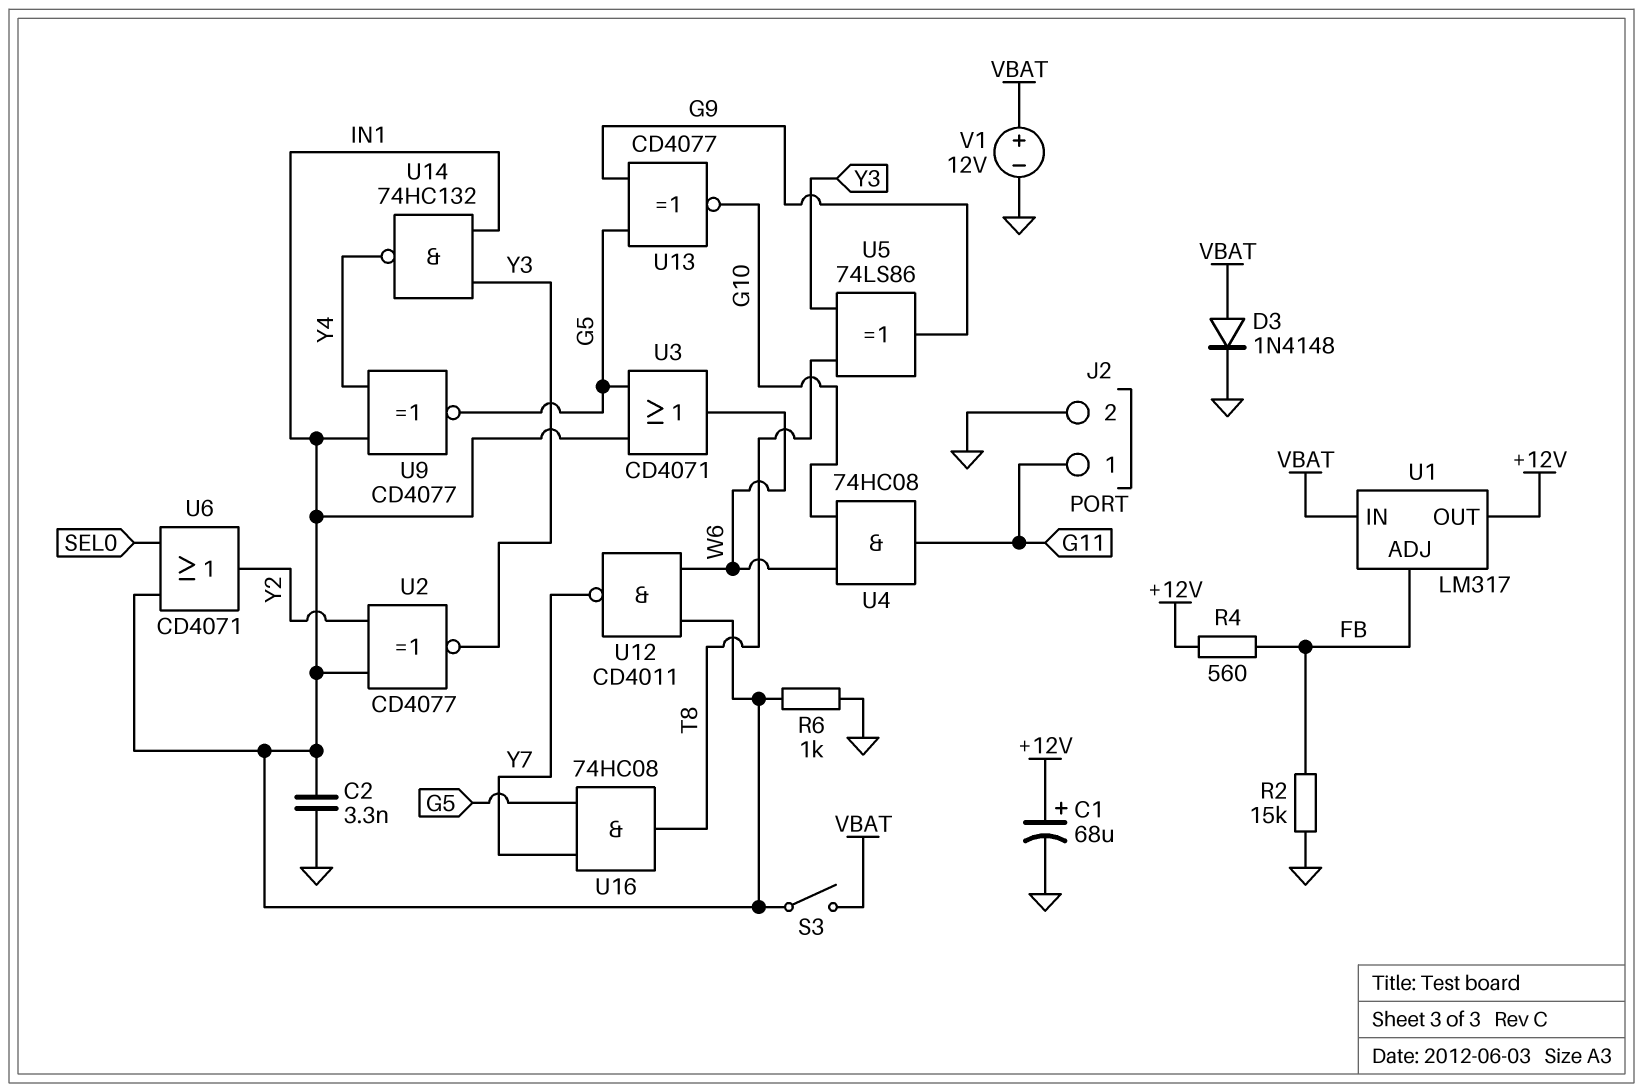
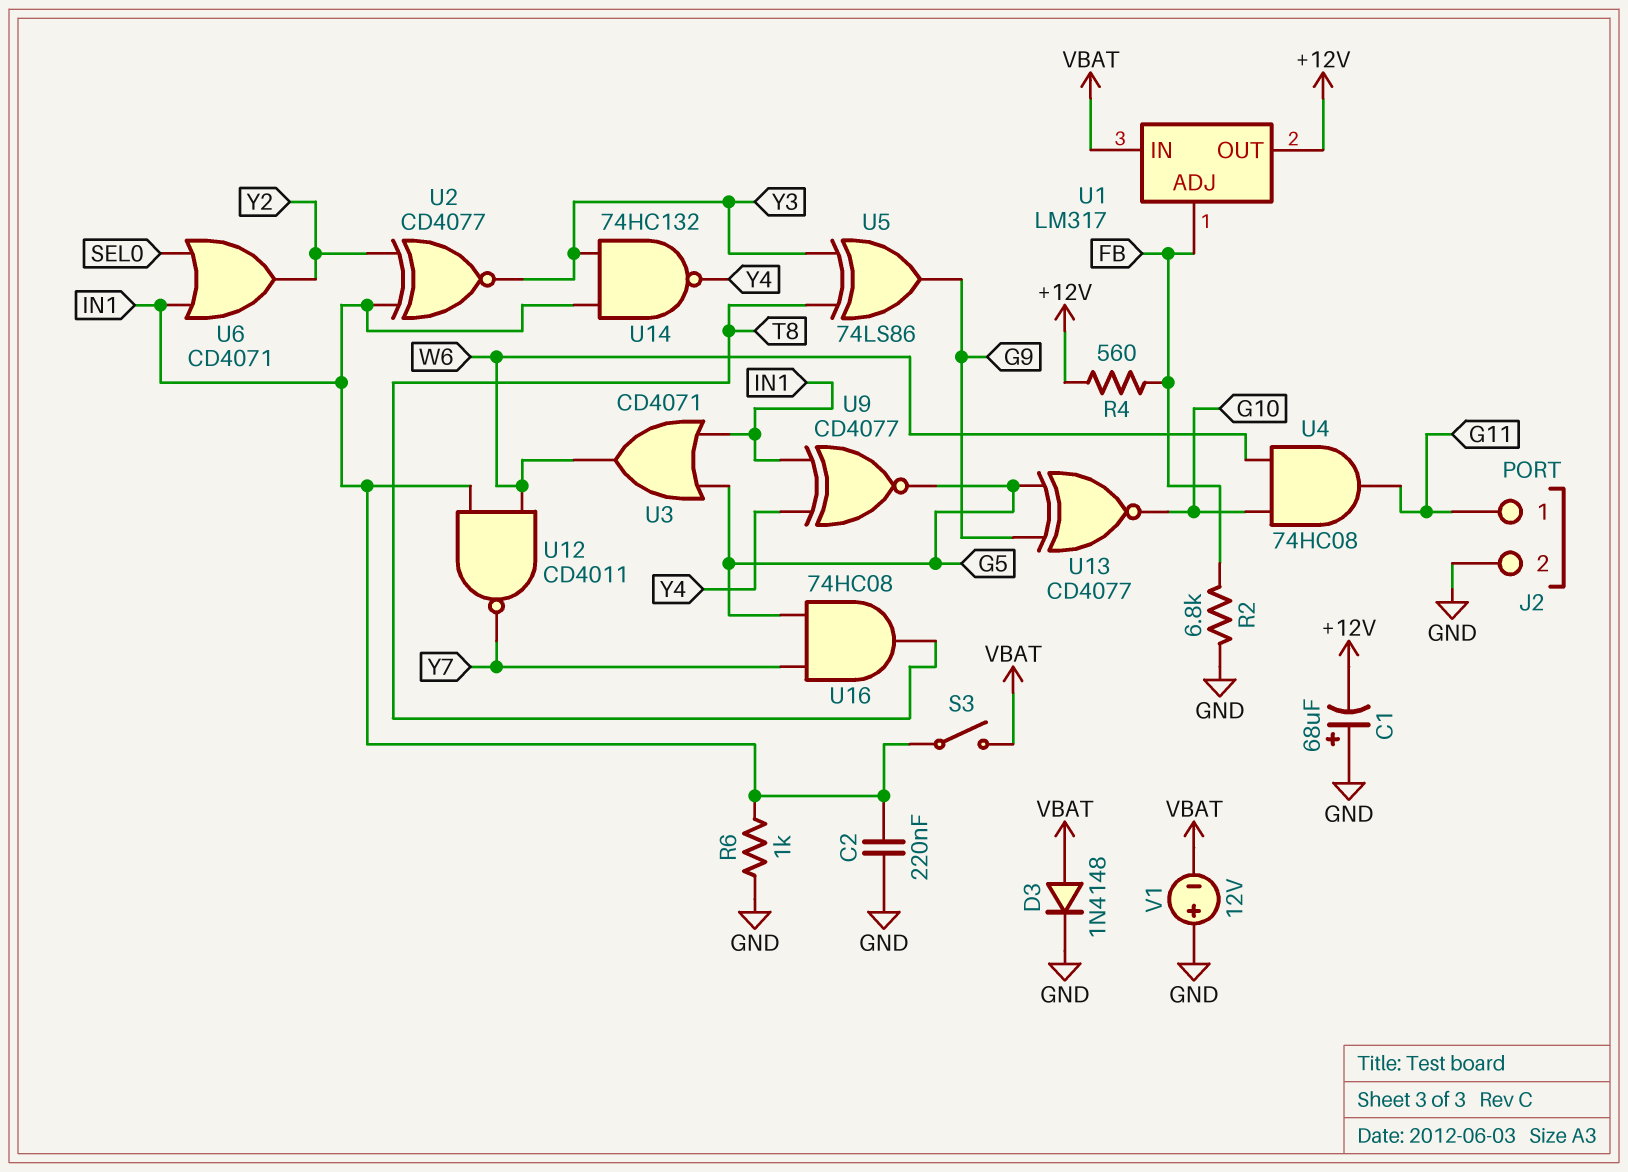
C1: 68uF (plus +12V, minus GND) -> 68uF (plus GND, minus +12V)
C2: 3.3nF (GND, IN1) -> 220nF (GND, IN1)
R2: 15k (FB, GND) -> 6.8k (FB, GND)
V1: 12V (plus VBAT, minus GND) -> 12V (plus GND, minus VBAT)

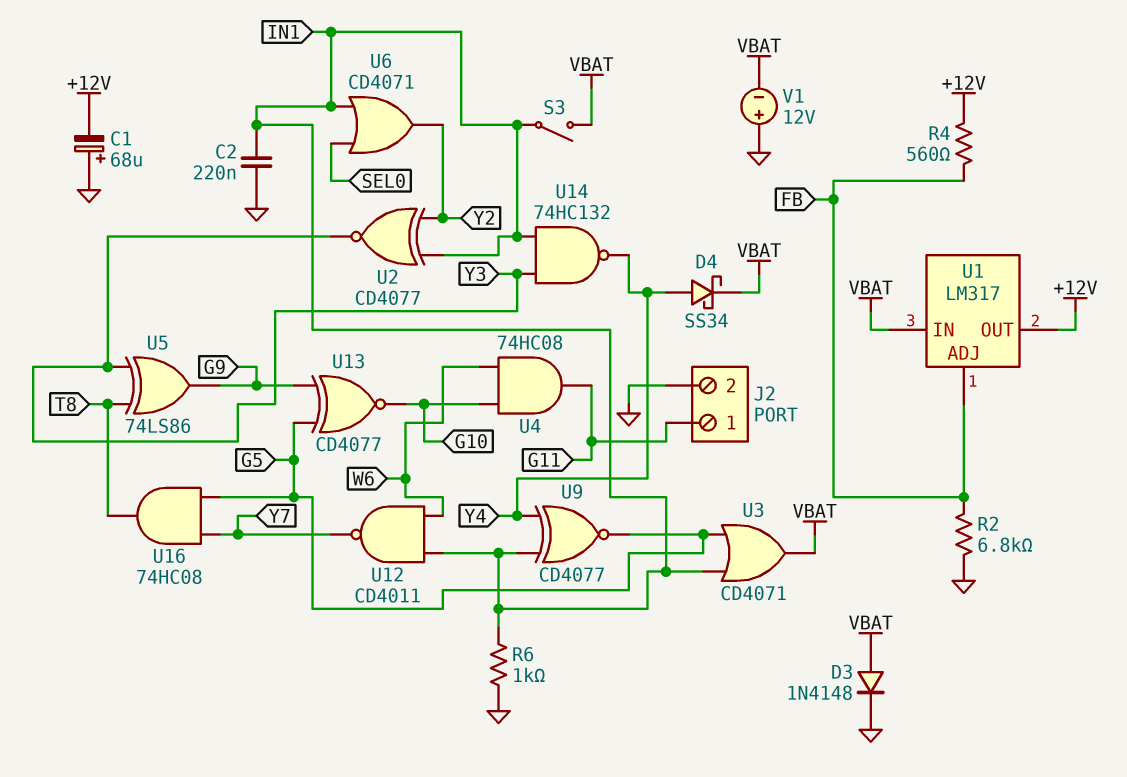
D4: none -> schottky SS34 (A Y4, K VBAT)
U3: OR CD4071 (in G5, in IN1, out W6) -> OR CD4071 (in G5, in IN1, out VBAT)

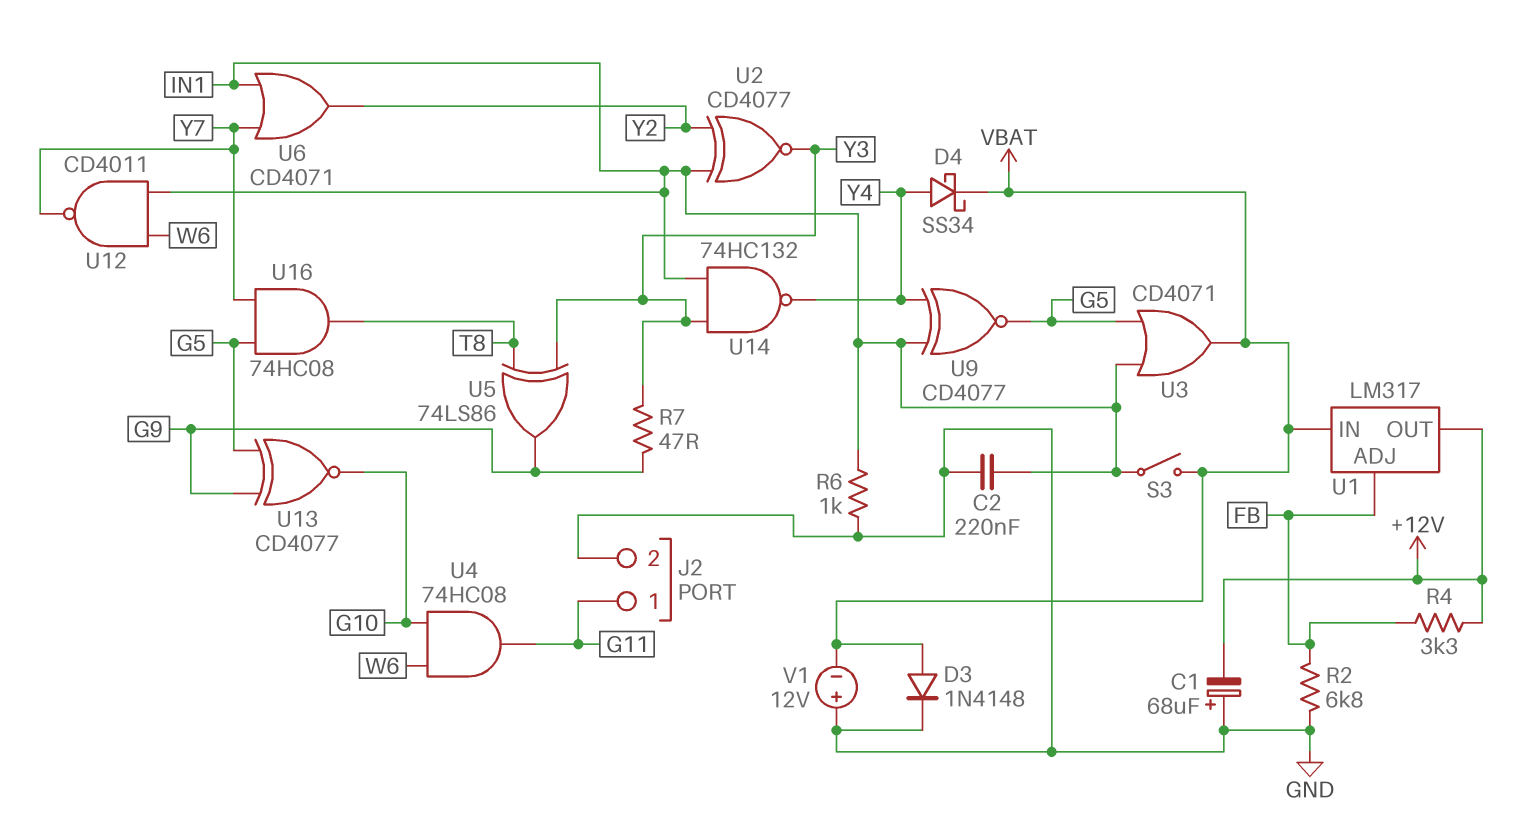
R4: 560 (+12V, FB) -> 3.3k (+12V, FB)
R7: none -> 47 (G9, Y3)
U6: OR CD4071 (in IN1, in SEL0, out Y2) -> OR CD4071 (in IN1, in Y7, out Y2)

